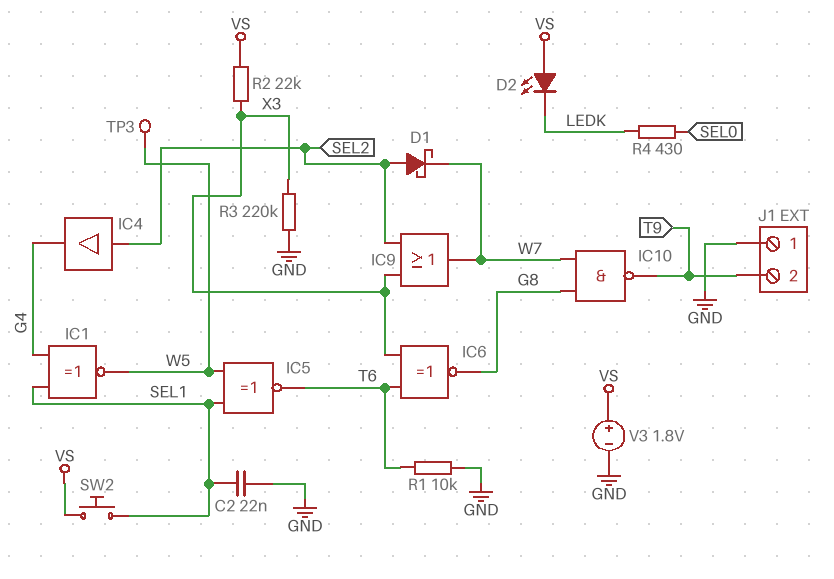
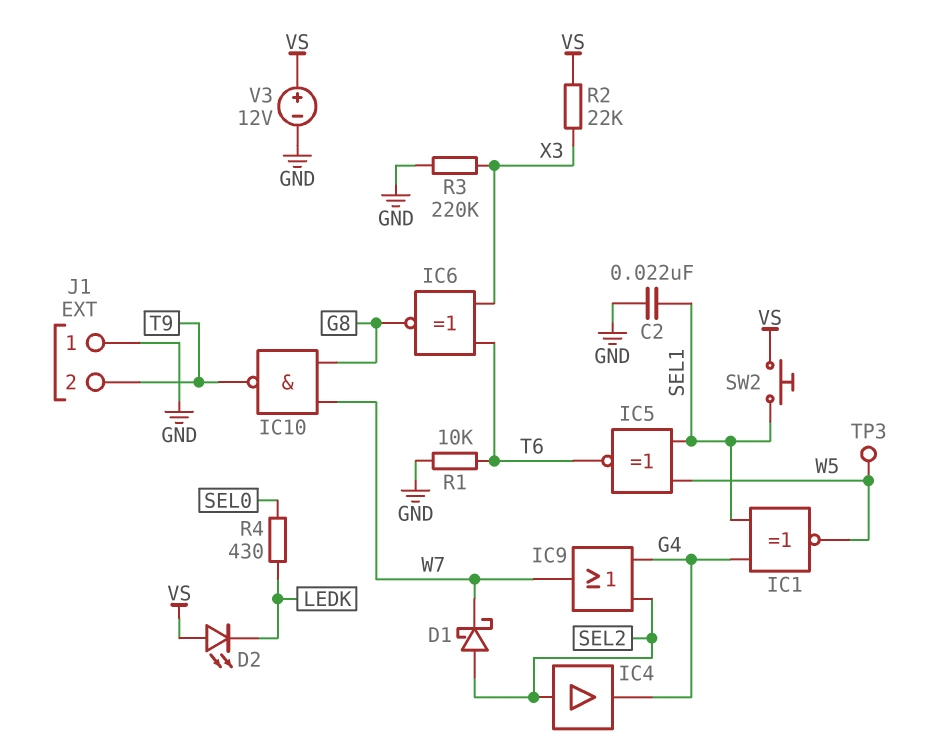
IC9: OR (in SEL2, in X3, out W7) -> OR (in G4, in SEL2, out W7)
V3: 1.8V (plus VS, minus GND) -> 12V (plus VS, minus GND)

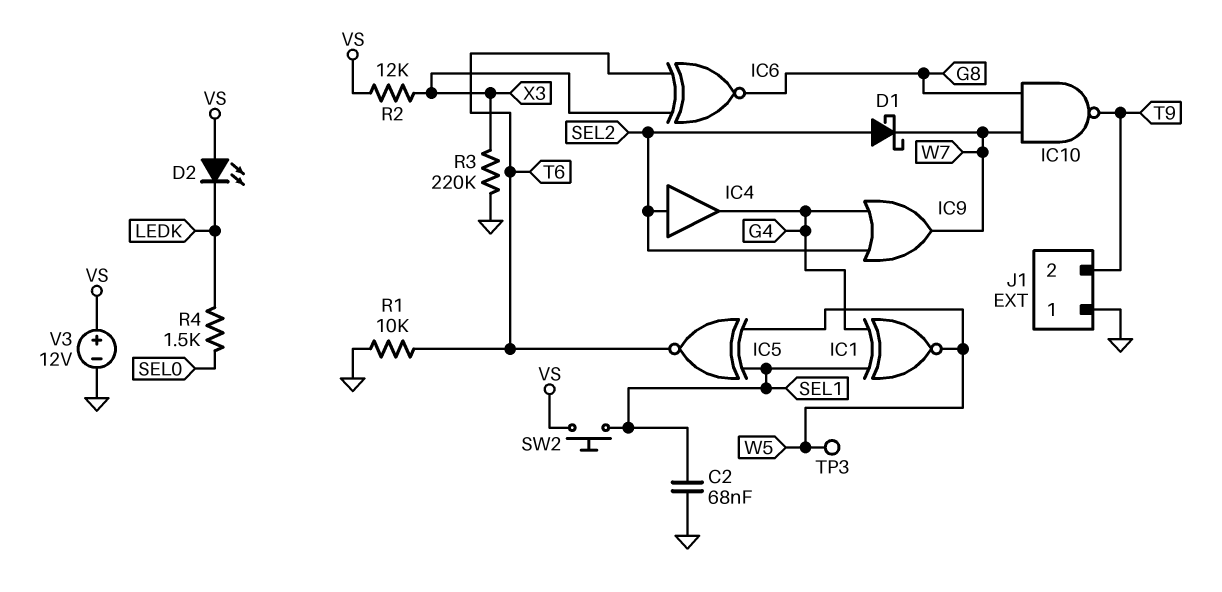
C2: 22nF (GND, SEL1) -> 68nF (GND, SEL1)
R2: 22k (VS, X3) -> 12k (VS, X3)
R4: 430 (LEDK, SEL0) -> 1.5k (LEDK, SEL0)

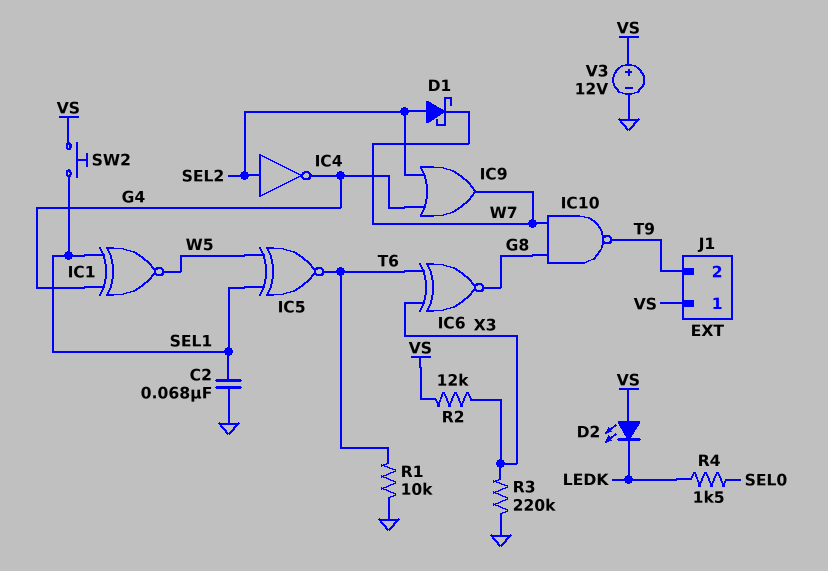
IC4: buffer (in SEL2, out G4) -> NOT (in SEL2, out G4)
J1 pin 1: GND -> VS
TP3: test point (W5) -> none

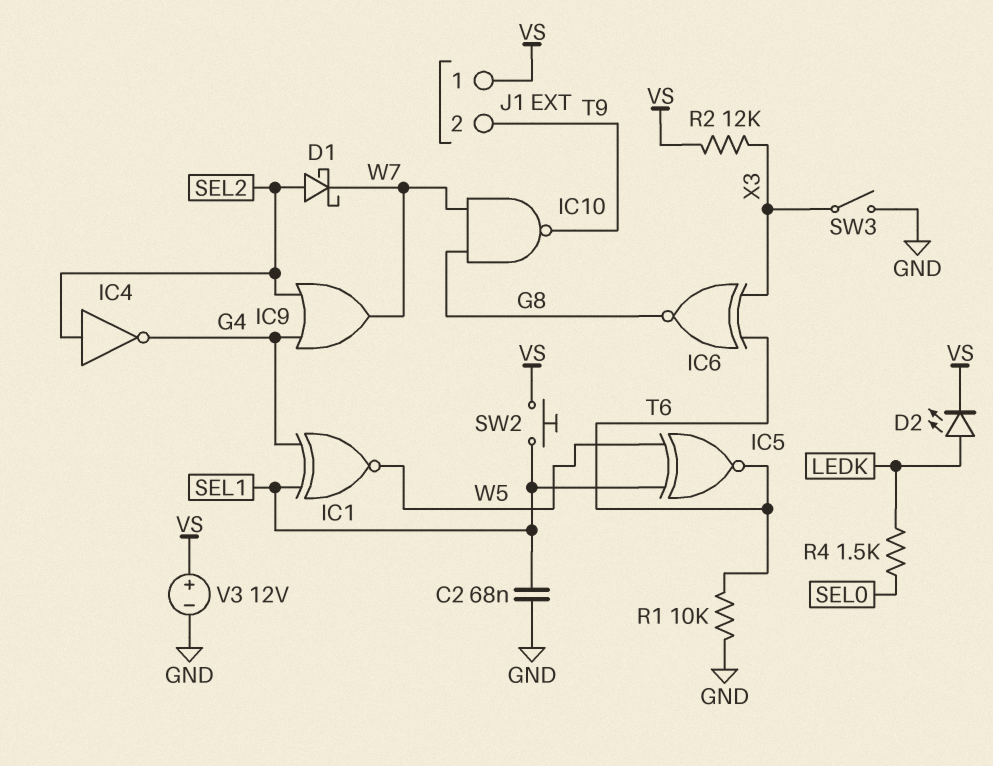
D2: LED (A VS, K LEDK) -> LED (A LEDK, K VS)
R3: 220k (GND, X3) -> none
SW3: none -> switch (GND, X3)

